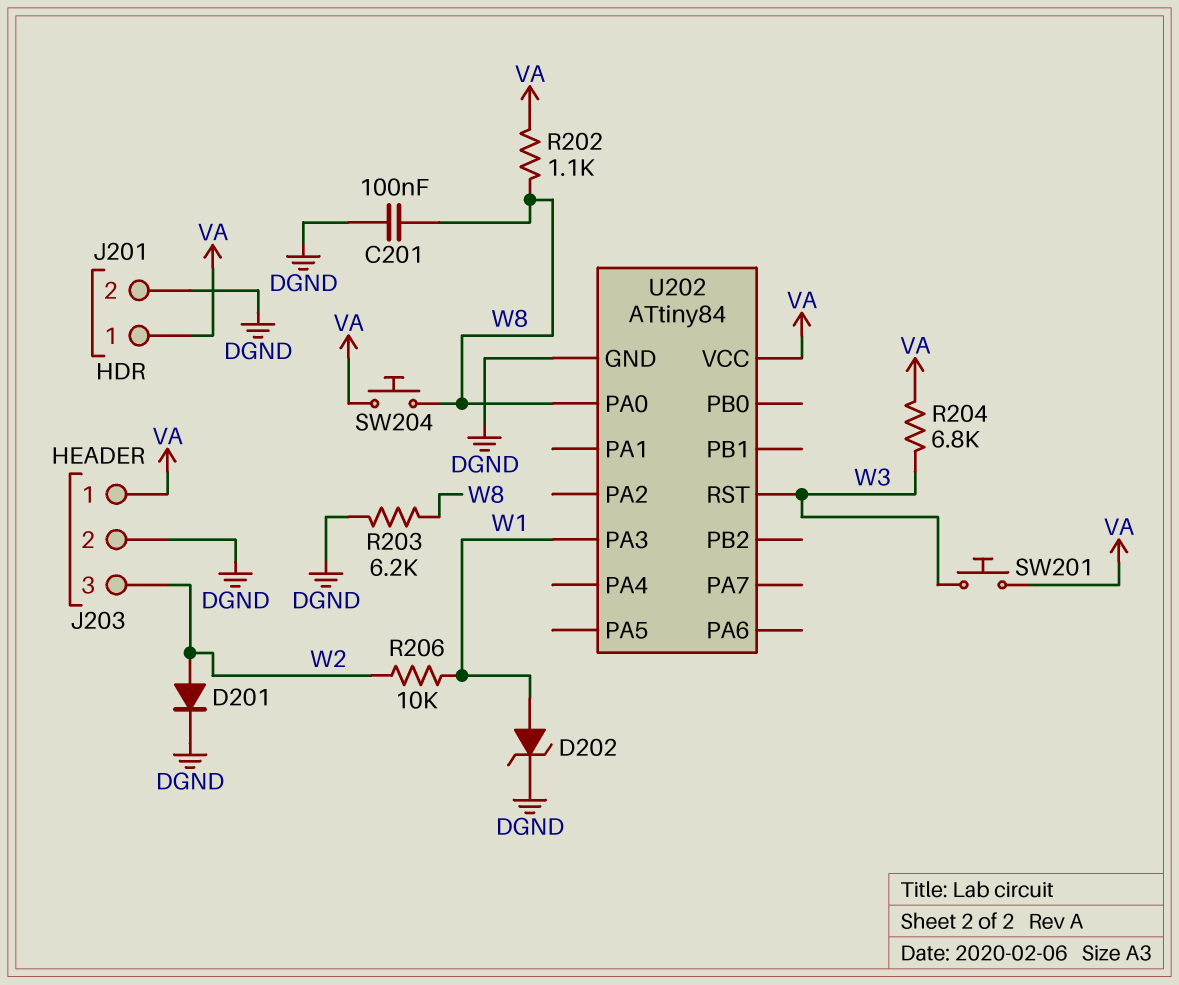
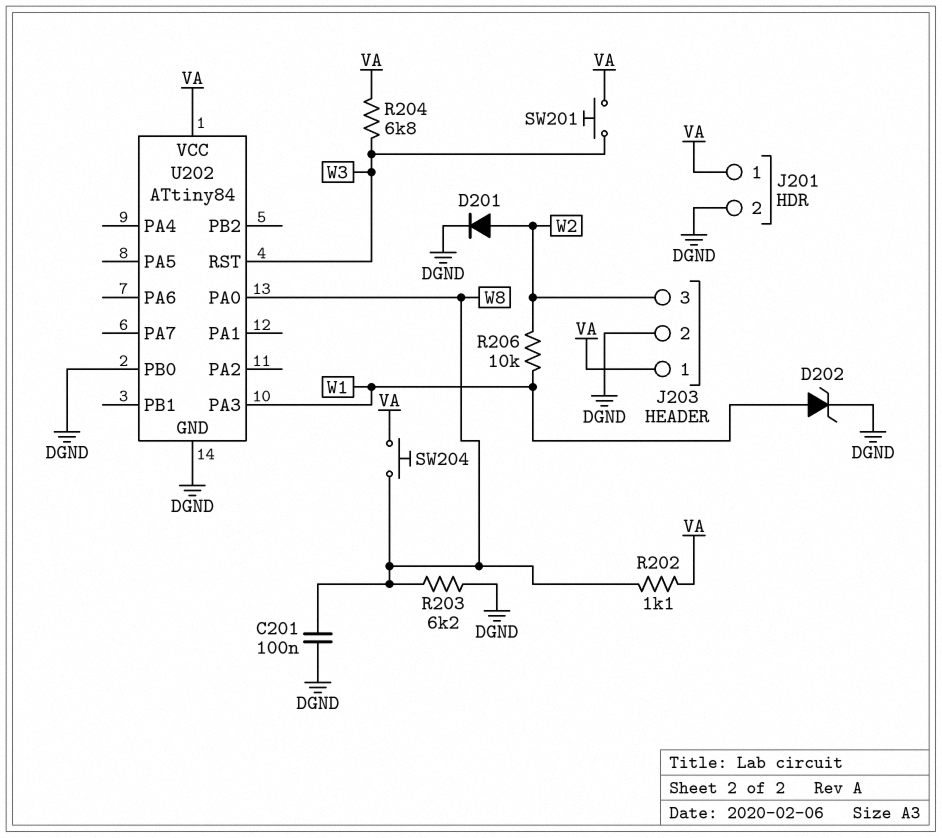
U202 pin PB0: none -> DGND

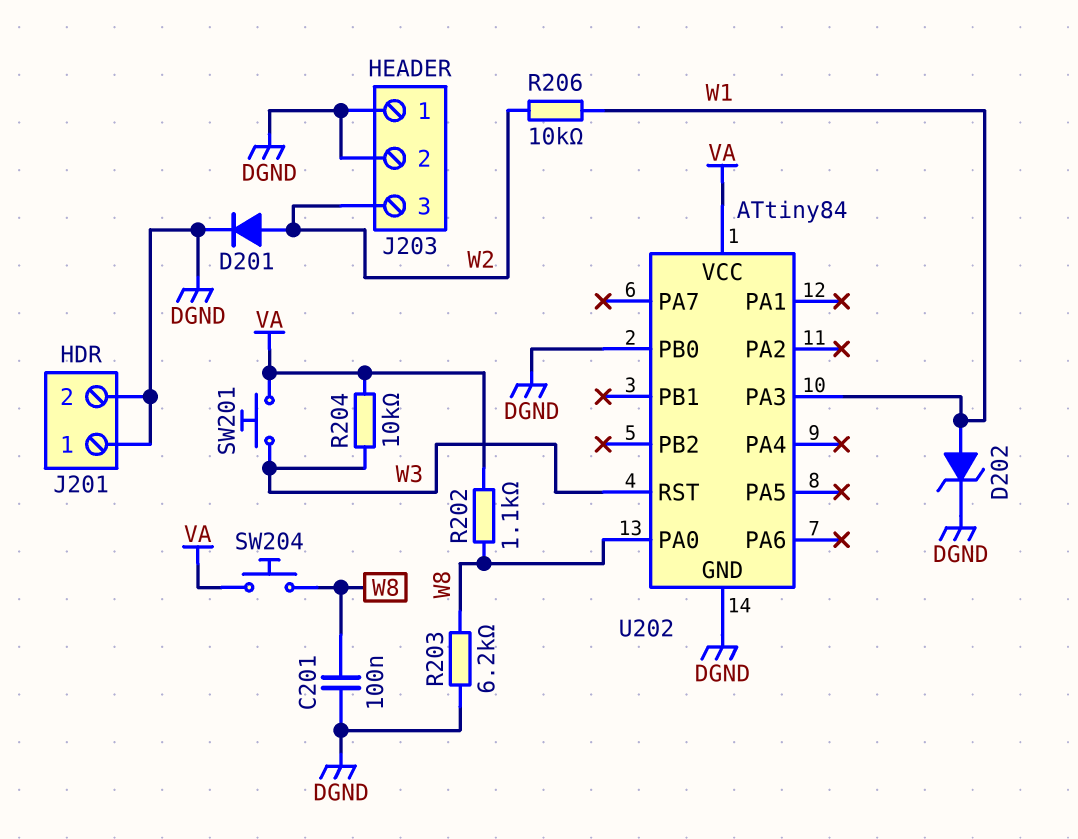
J201 pin 1: VA -> DGND
J203 pin 1: VA -> DGND
R204: 6.8k (VA, W3) -> 10k (VA, W3)

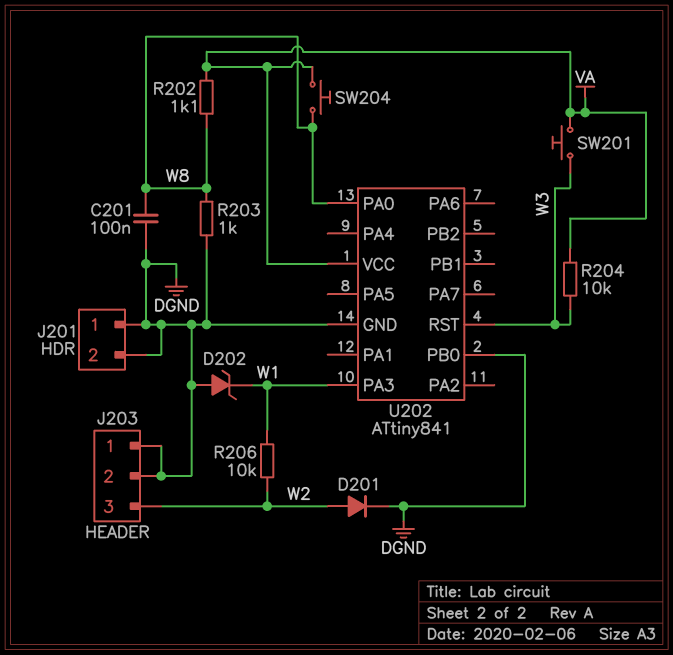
D202: zener (A W1, K DGND) -> zener (A DGND, K W1)
R203: 6.2k (DGND, W8) -> 1k (DGND, W8)
U202: ATtiny84 -> ATtiny841

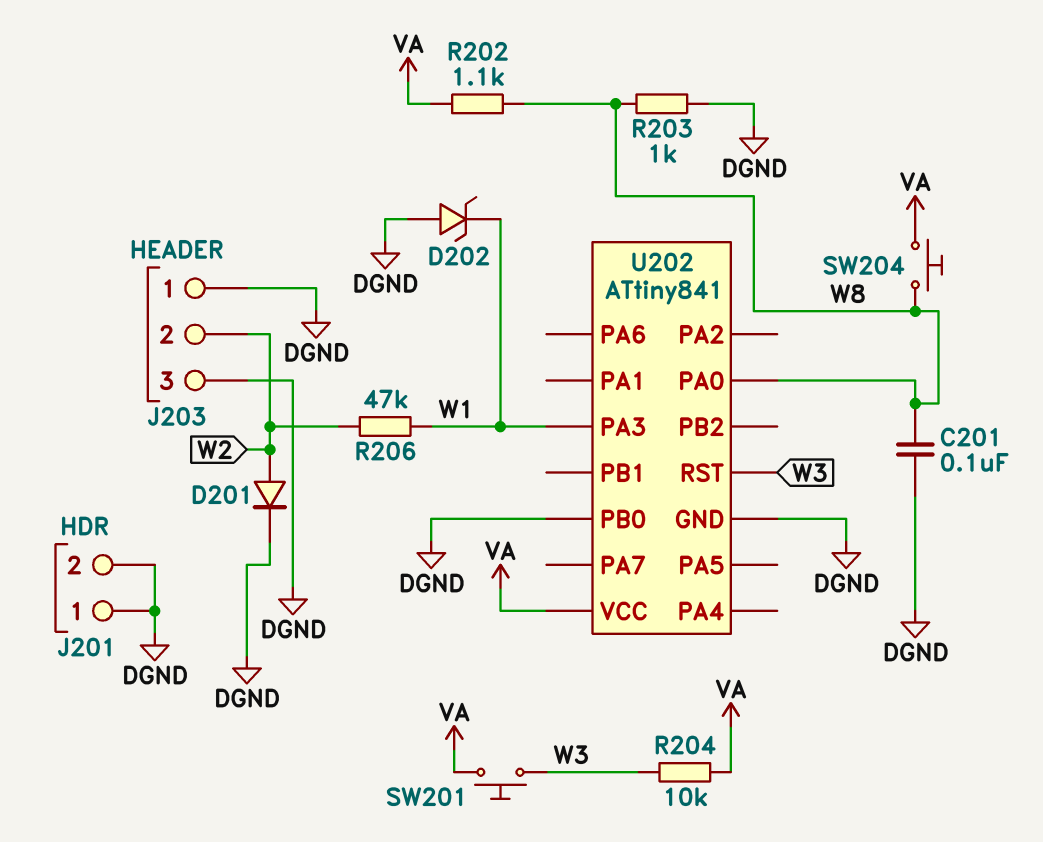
J203 pin 2: DGND -> W2
J203 pin 3: W2 -> DGND
R206: 10k (W1, W2) -> 47k (W1, W2)

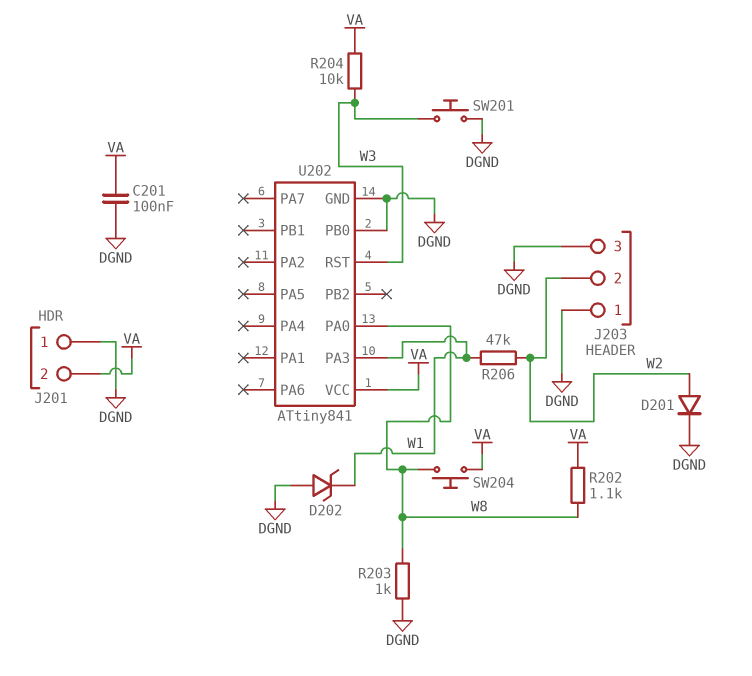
C201: 100nF (DGND, W8) -> 100nF (DGND, VA)
J201 pin 2: DGND -> VA
SW201: button (VA, W3) -> button (DGND, W3)

